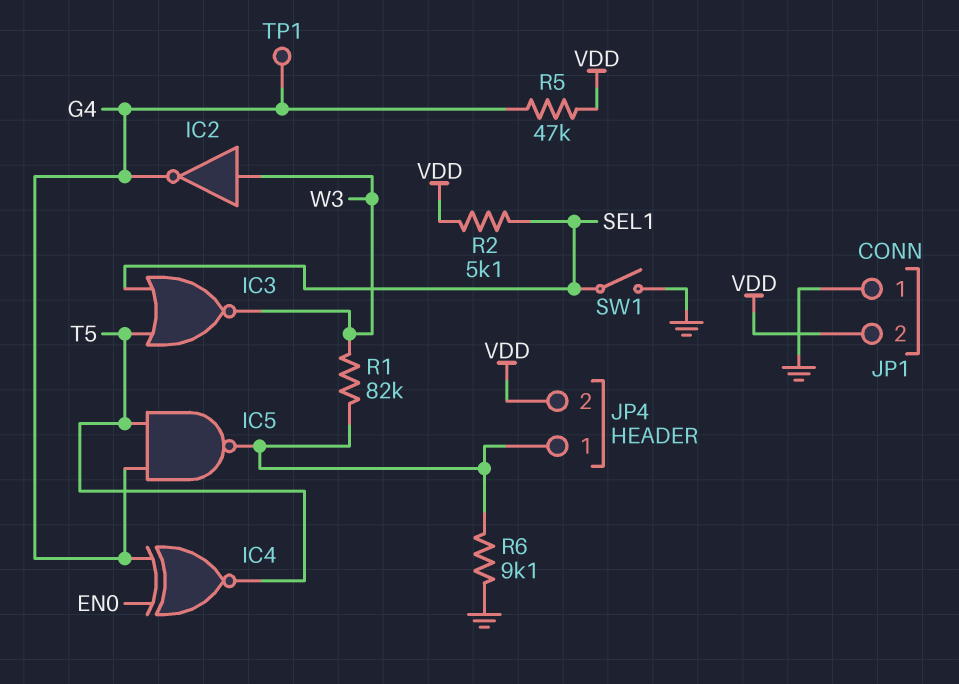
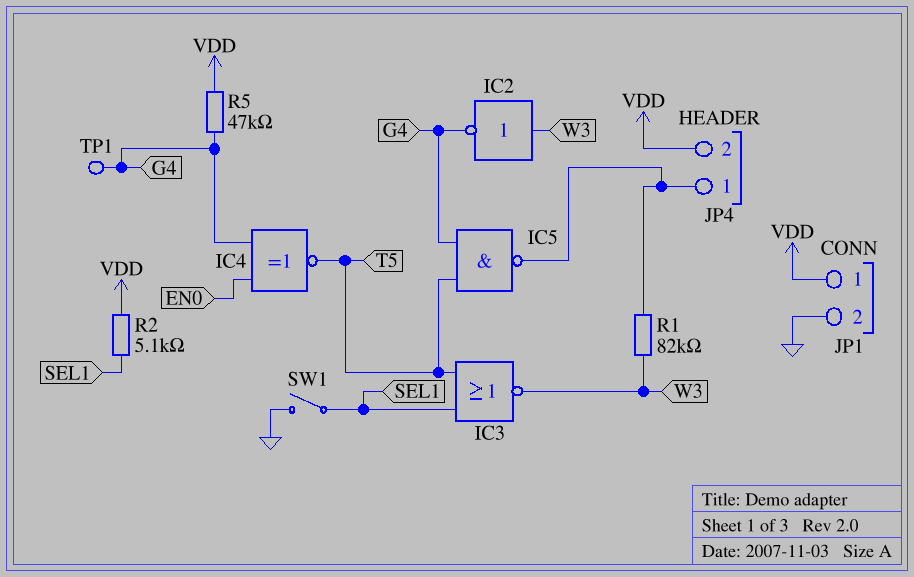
JP1 pin 1: GND -> VDD
JP1 pin 2: VDD -> GND
R6: 9.1k (GND, JP4/1) -> none

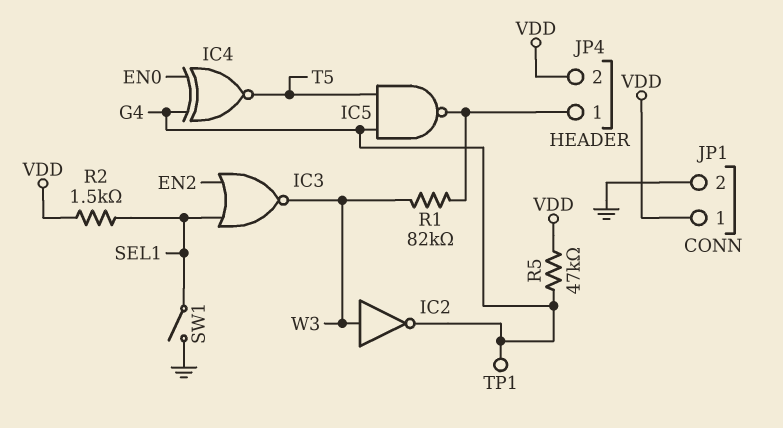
IC3: NOR (in SEL1, in T5, out W3) -> NOR (in EN2, in SEL1, out W3)
R2: 5.1k (SEL1, VDD) -> 1.5k (SEL1, VDD)

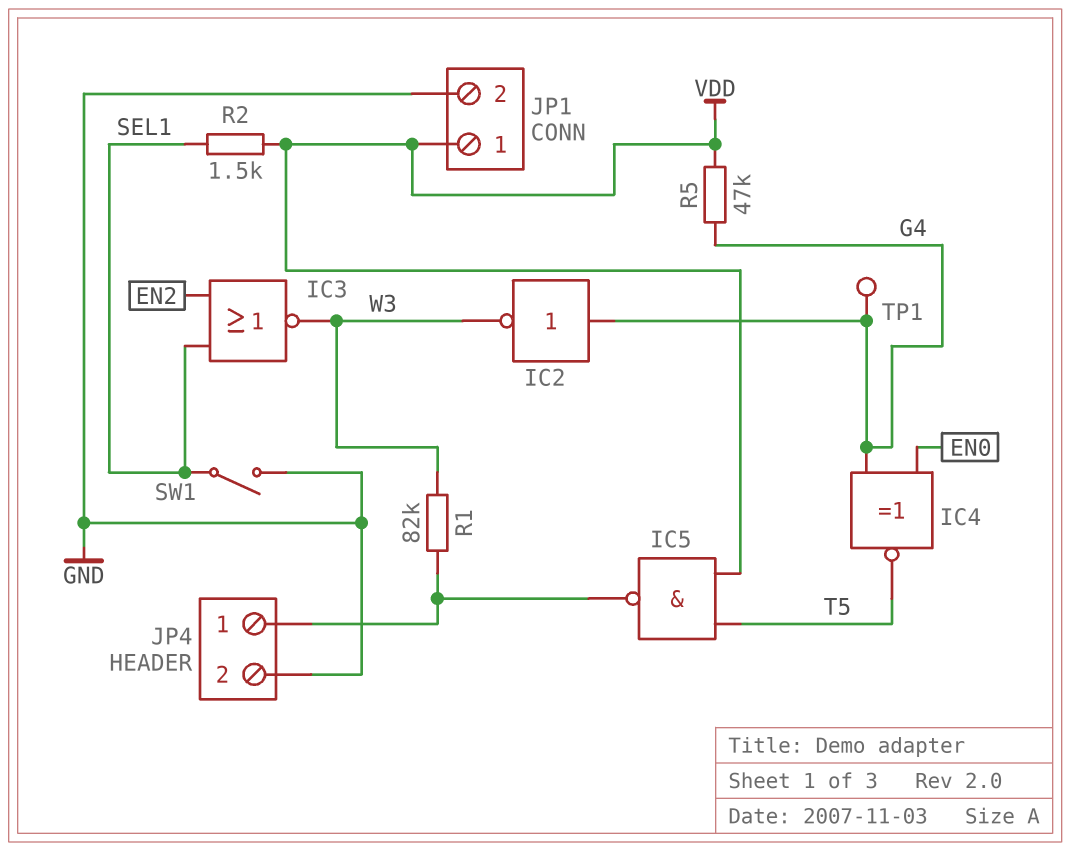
IC2: NOT (in W3, out G4) -> NOT (in G4, out W3)
IC5: NAND (in G4, in T5, out JP4/1) -> NAND (in T5, in VDD, out JP4/1)
JP4 pin 2: VDD -> GND

